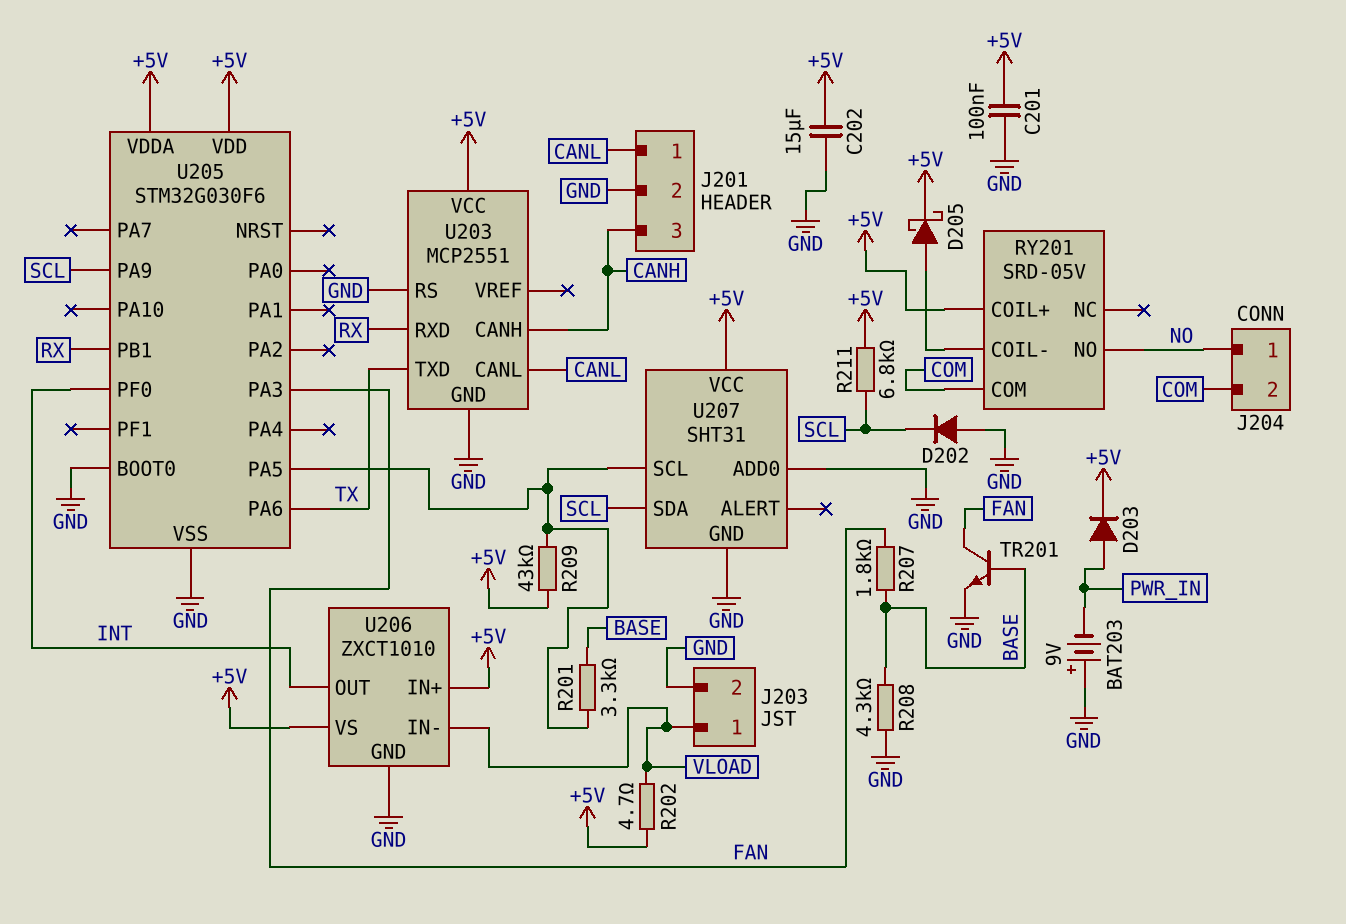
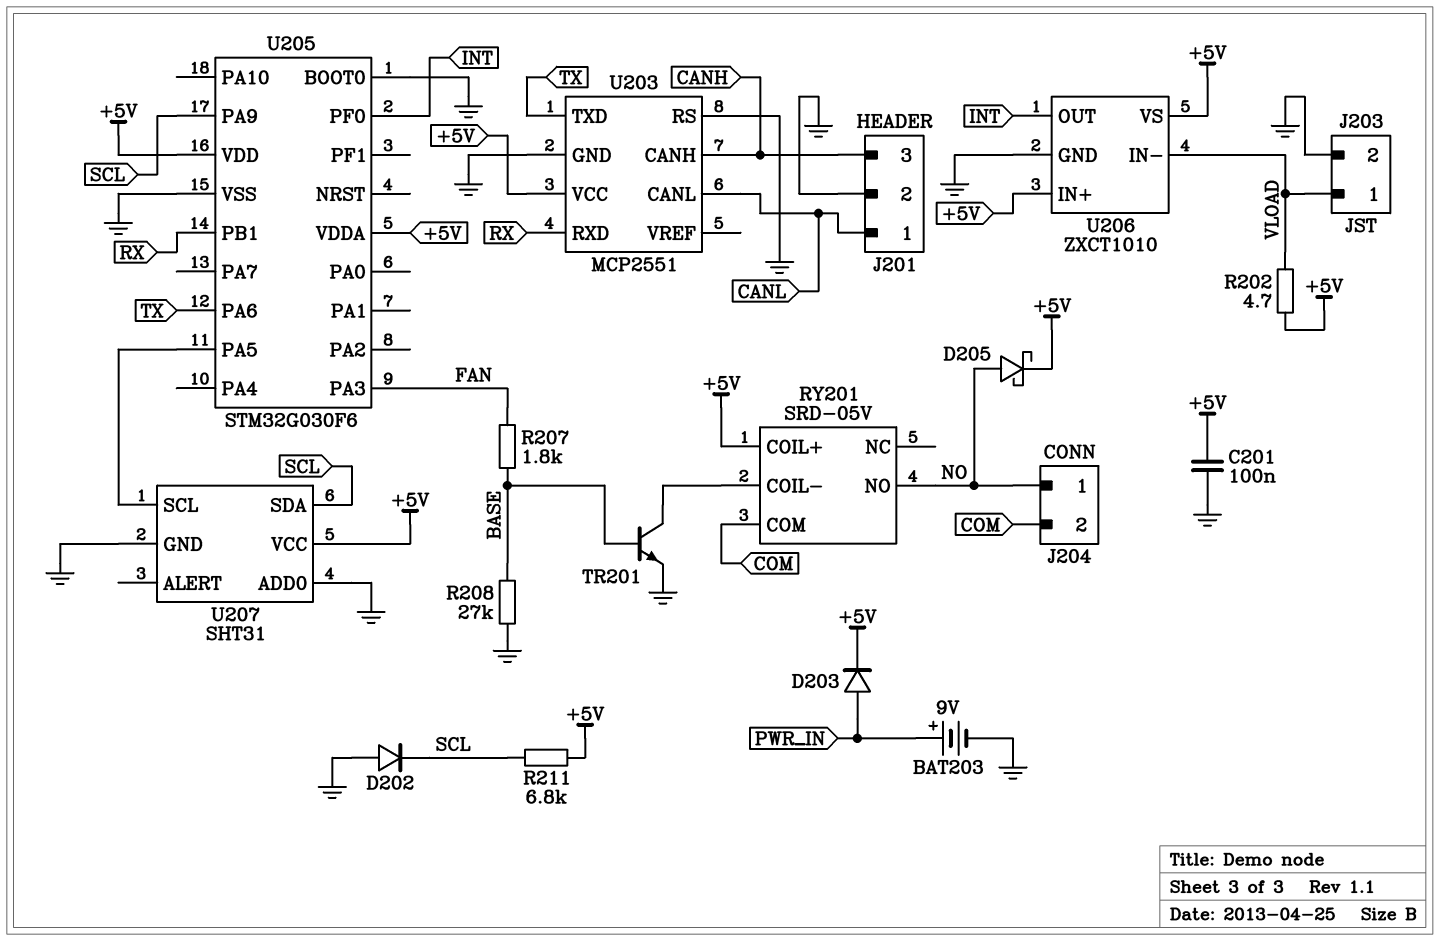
BAT203: 9V (plus GND, minus PWR_IN) -> 9V (plus PWR_IN, minus GND)
C202: 15uF (+5V, GND) -> none
D205: schottky (A RY201/COIL-, K +5V) -> schottky (A NO, K +5V)
R201: 3.3k (BASE, U205/PA5) -> none
R208: 4.3k (BASE, GND) -> 27k (BASE, GND)
R209: 43k (+5V, U205/PA5) -> none
TR201: NPN (B BASE, C FAN, E GND) -> NPN (B BASE, C RY201/COIL-, E GND)

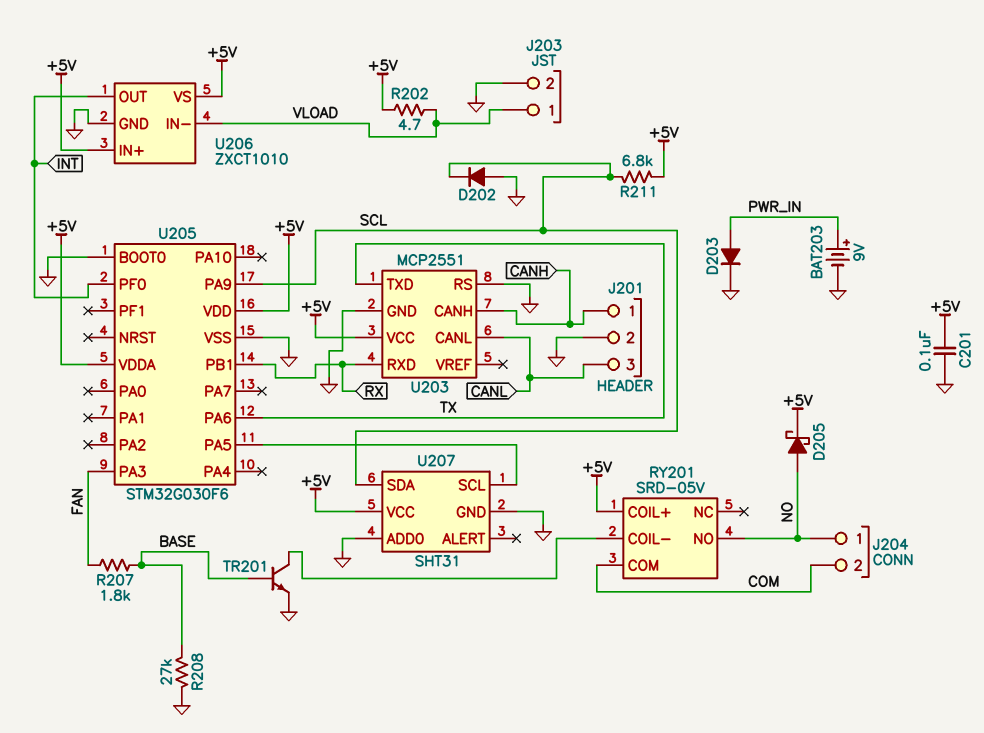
D203: diode (A PWR_IN, K +5V) -> diode (A PWR_IN, K GND)
J201 pin 1: CANL -> CANH
J201 pin 3: CANH -> CANL

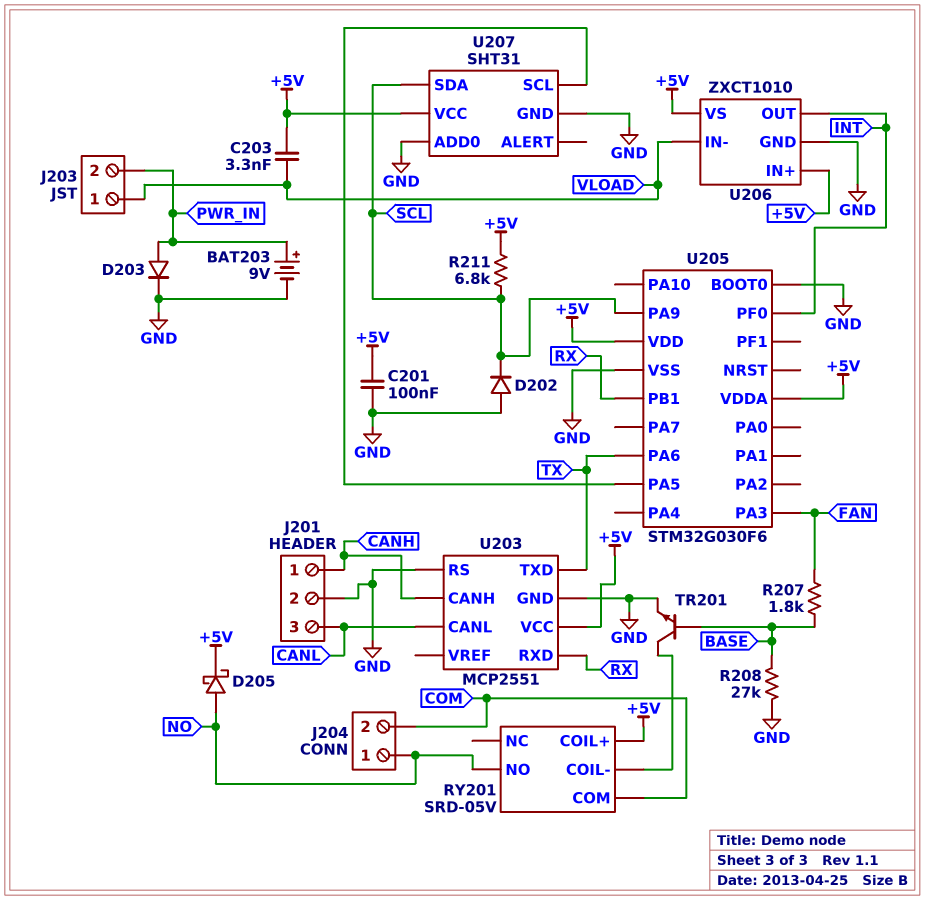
C203: none -> 3.3nF (+5V, VLOAD)
J203 pin 2: GND -> PWR_IN
R202: 4.7 (+5V, VLOAD) -> none

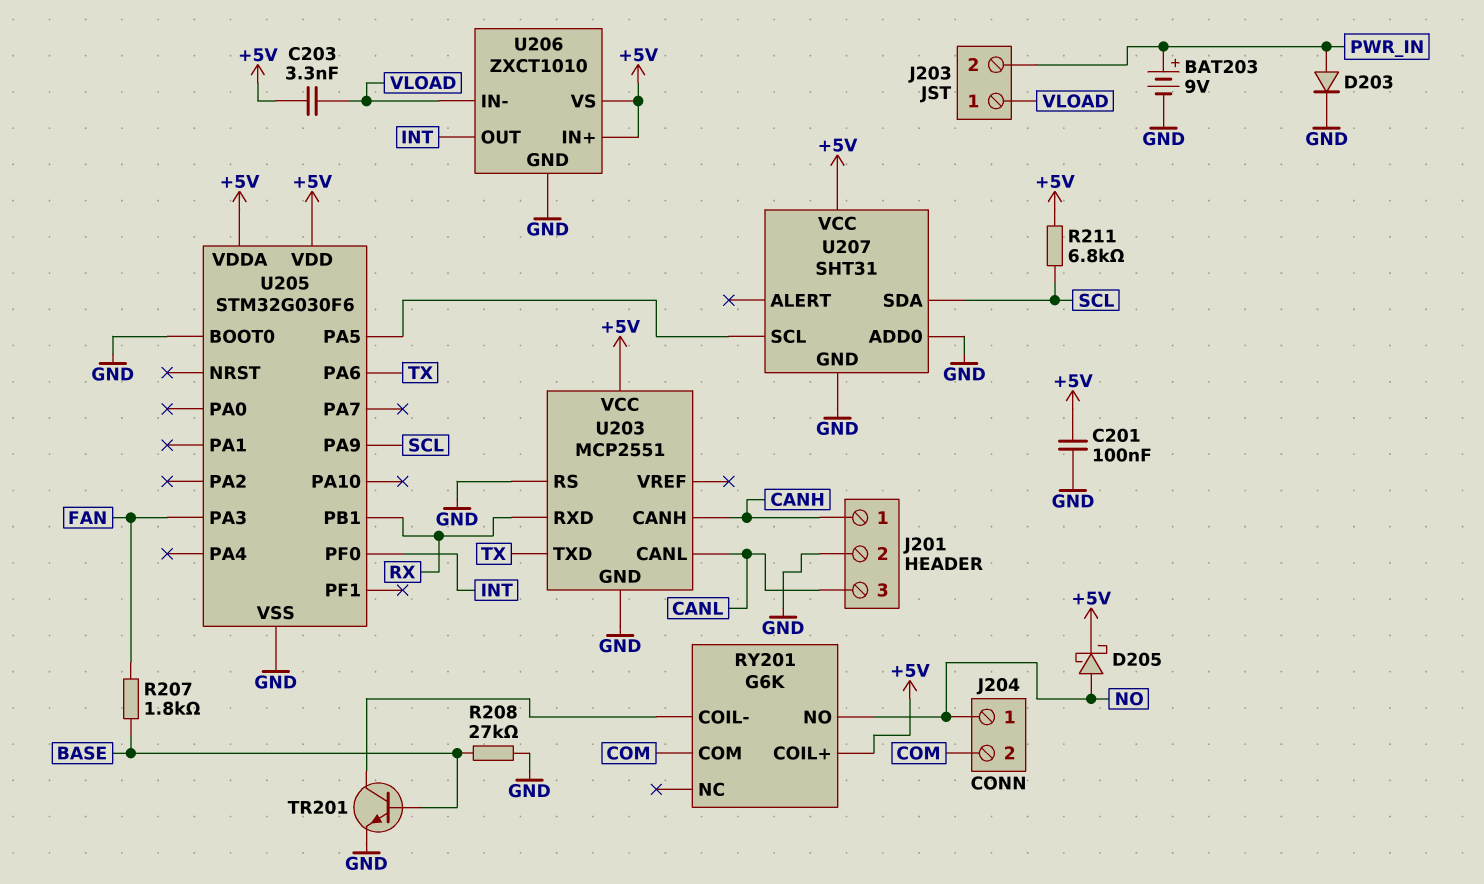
D202: diode (A GND, K SCL) -> none
RY201: SRD-05V -> G6K

